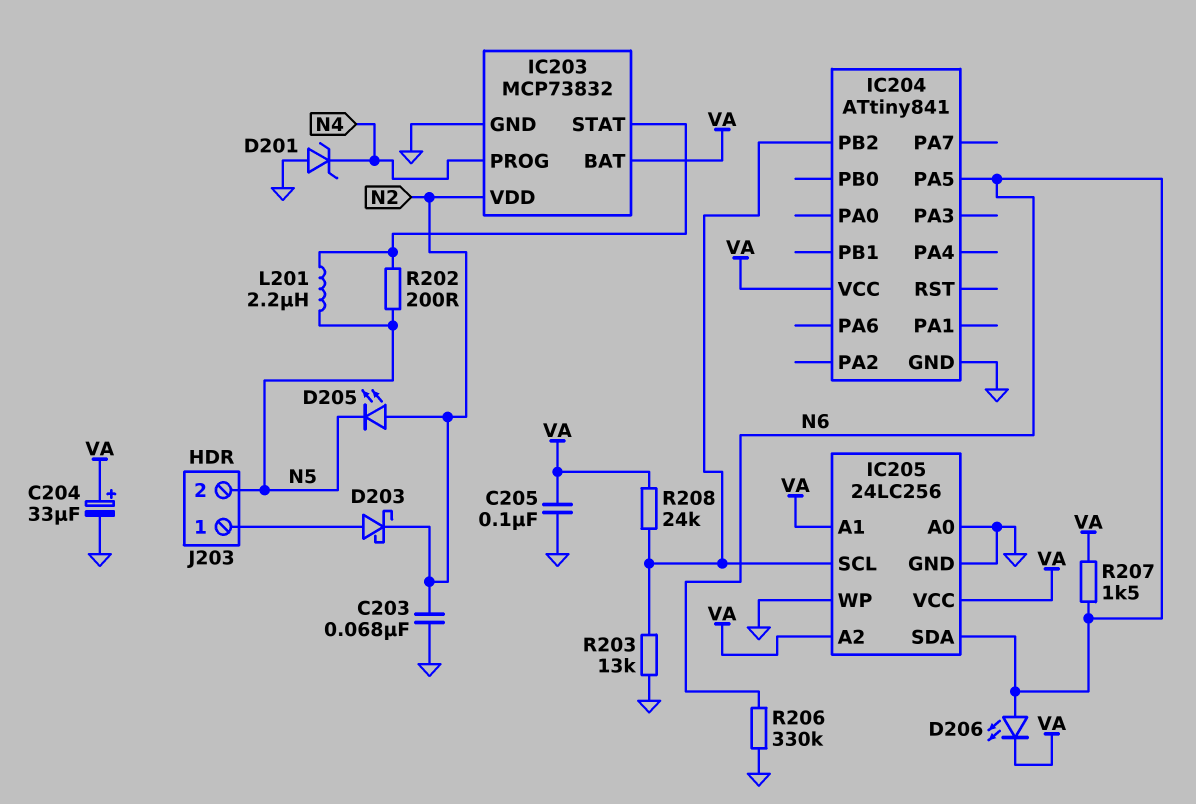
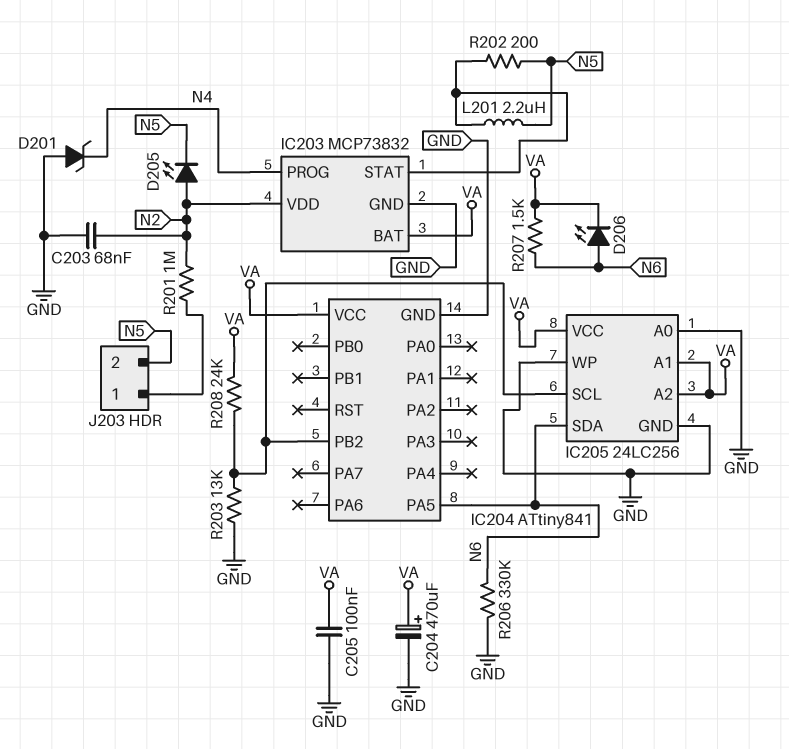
C204: 33uF (plus VA, minus GND) -> 470uF (plus VA, minus GND)
D203: schottky (A J203/1, K N2) -> none
R201: none -> 1M (J203/1, N2)

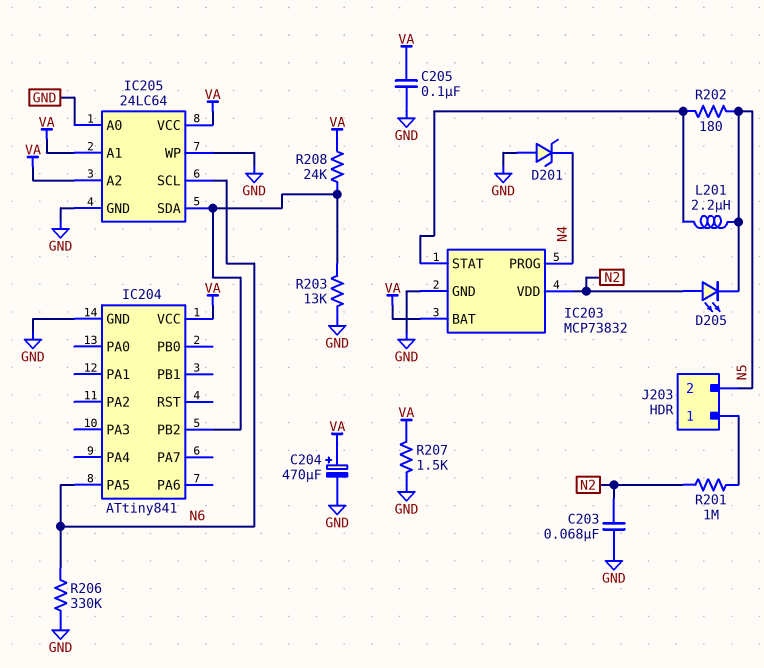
D206: LED (A N6, K VA) -> none
IC205: 24LC256 -> 24LC64
IC205 pin SCL: IC204/PB2 -> N6
IC205 pin SDA: N6 -> IC204/PB2
R202: 200 (IC203/STAT, N5) -> 180 (IC203/STAT, N5)
R207: 1.5k (N6, VA) -> 1.5k (GND, VA)

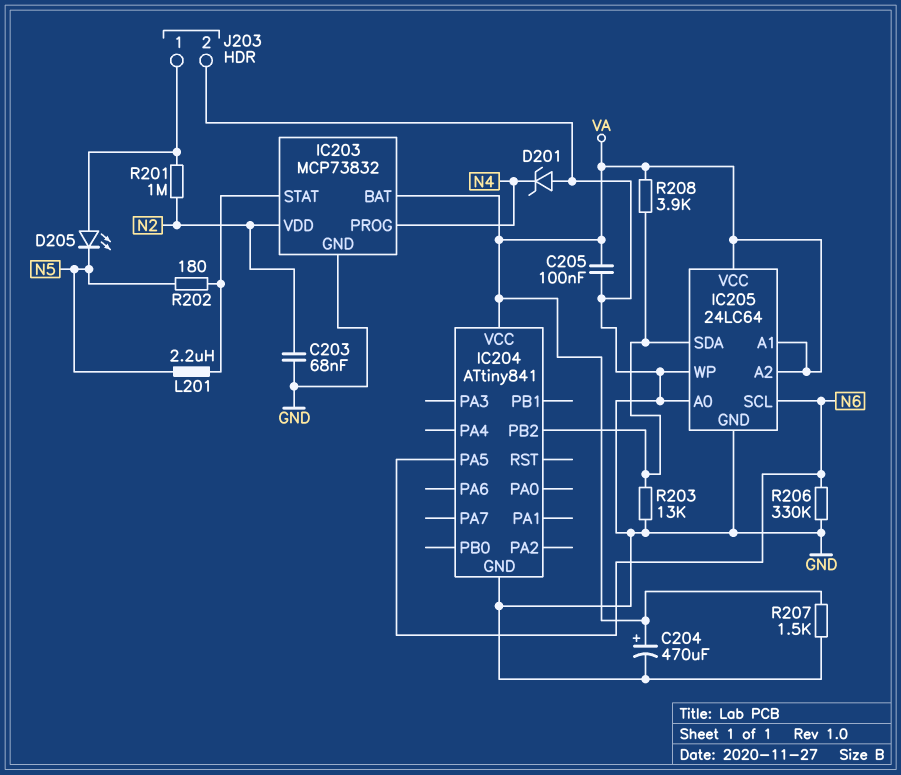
D205: LED (A N2, K N5) -> LED (A J203/1, K N5)
J203 pin 2: N5 -> GND
R208: 24k (IC204/PB2, VA) -> 3.9k (IC204/PB2, VA)

